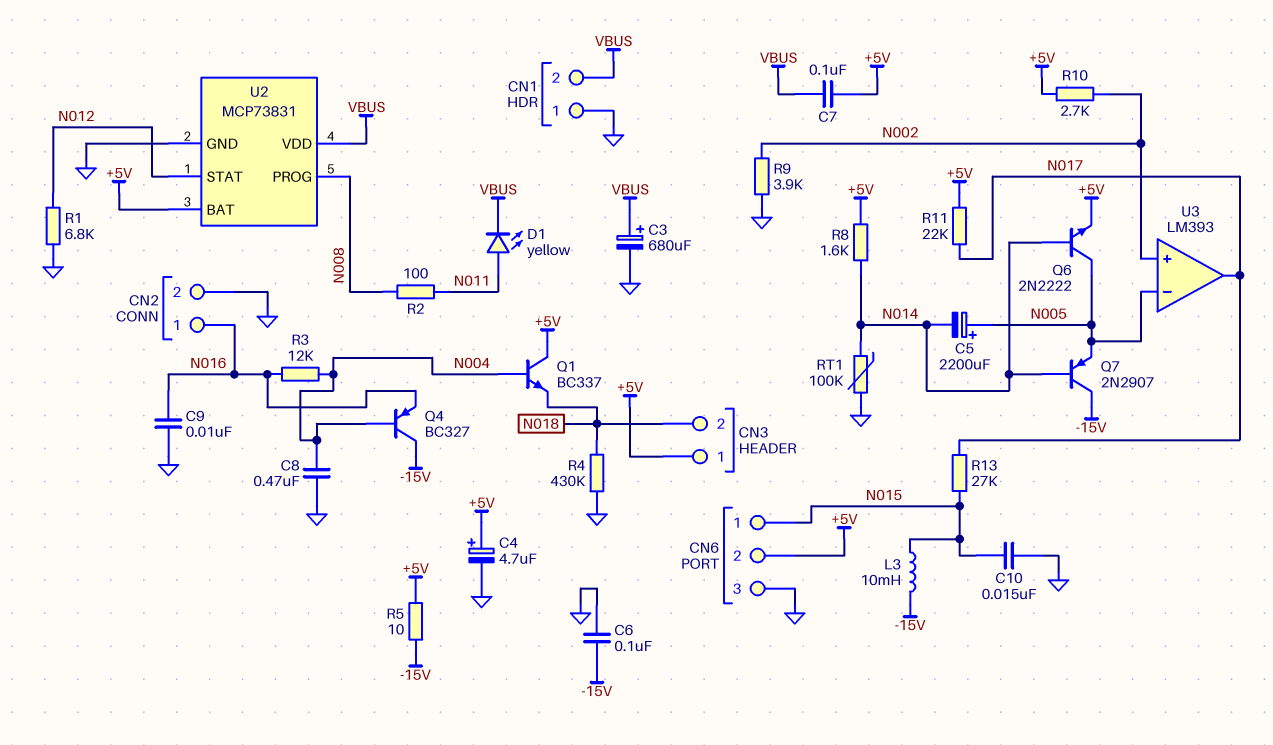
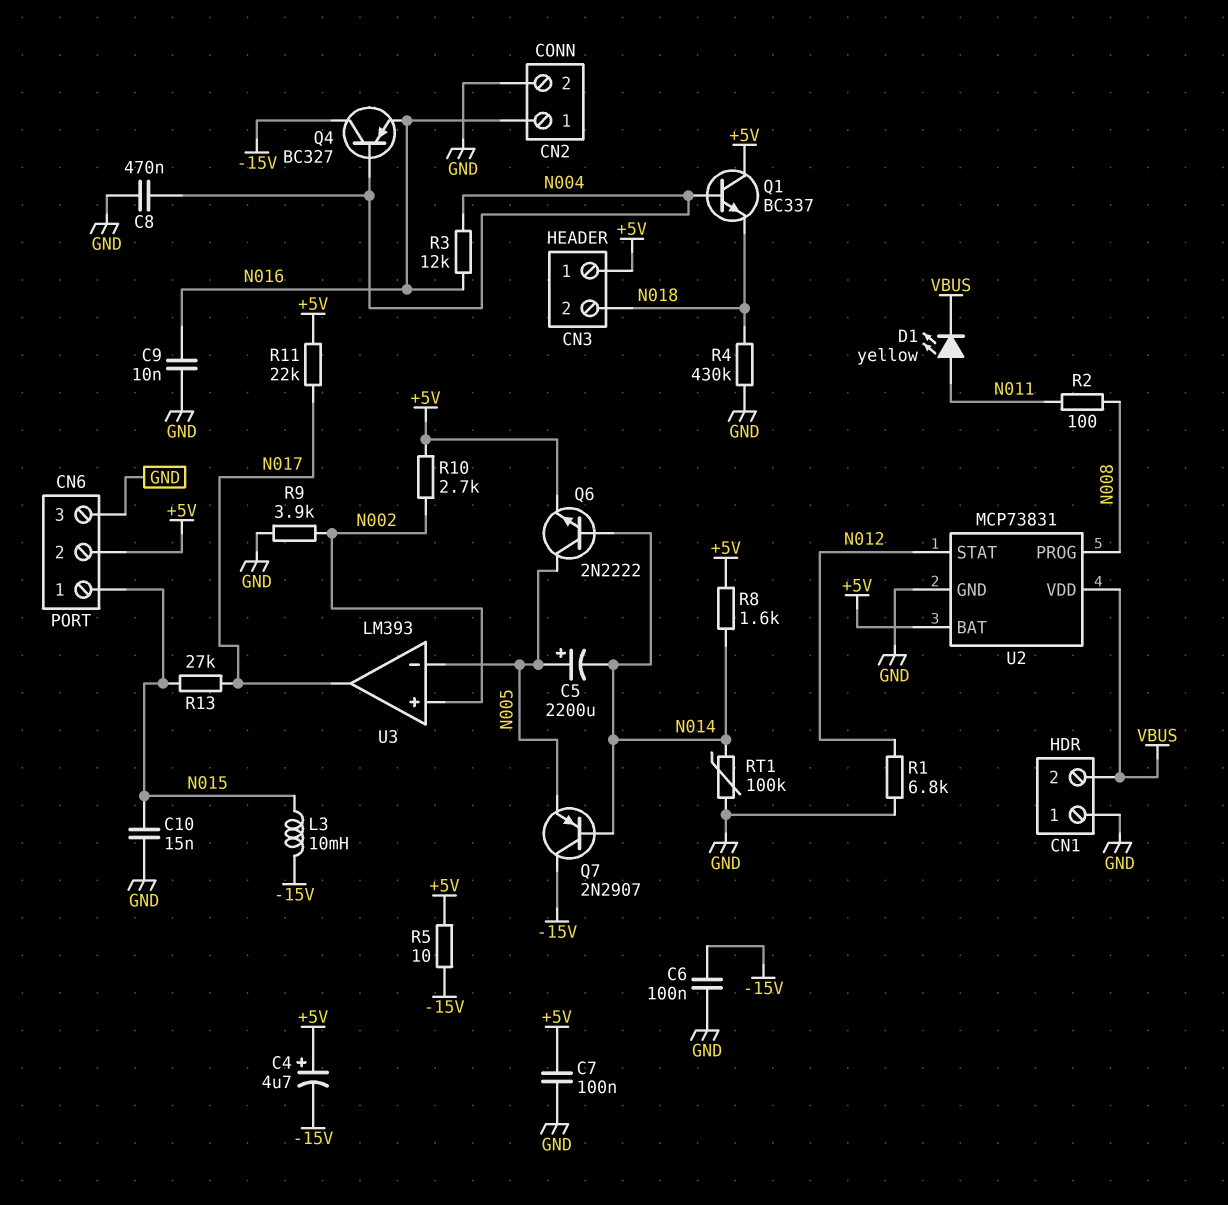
C3: 680uF (plus VBUS, minus GND) -> none
C4: 4.7uF (plus +5V, minus GND) -> 4.7uF (plus +5V, minus -15V)
C7: 100nF (+5V, VBUS) -> 100nF (+5V, GND)

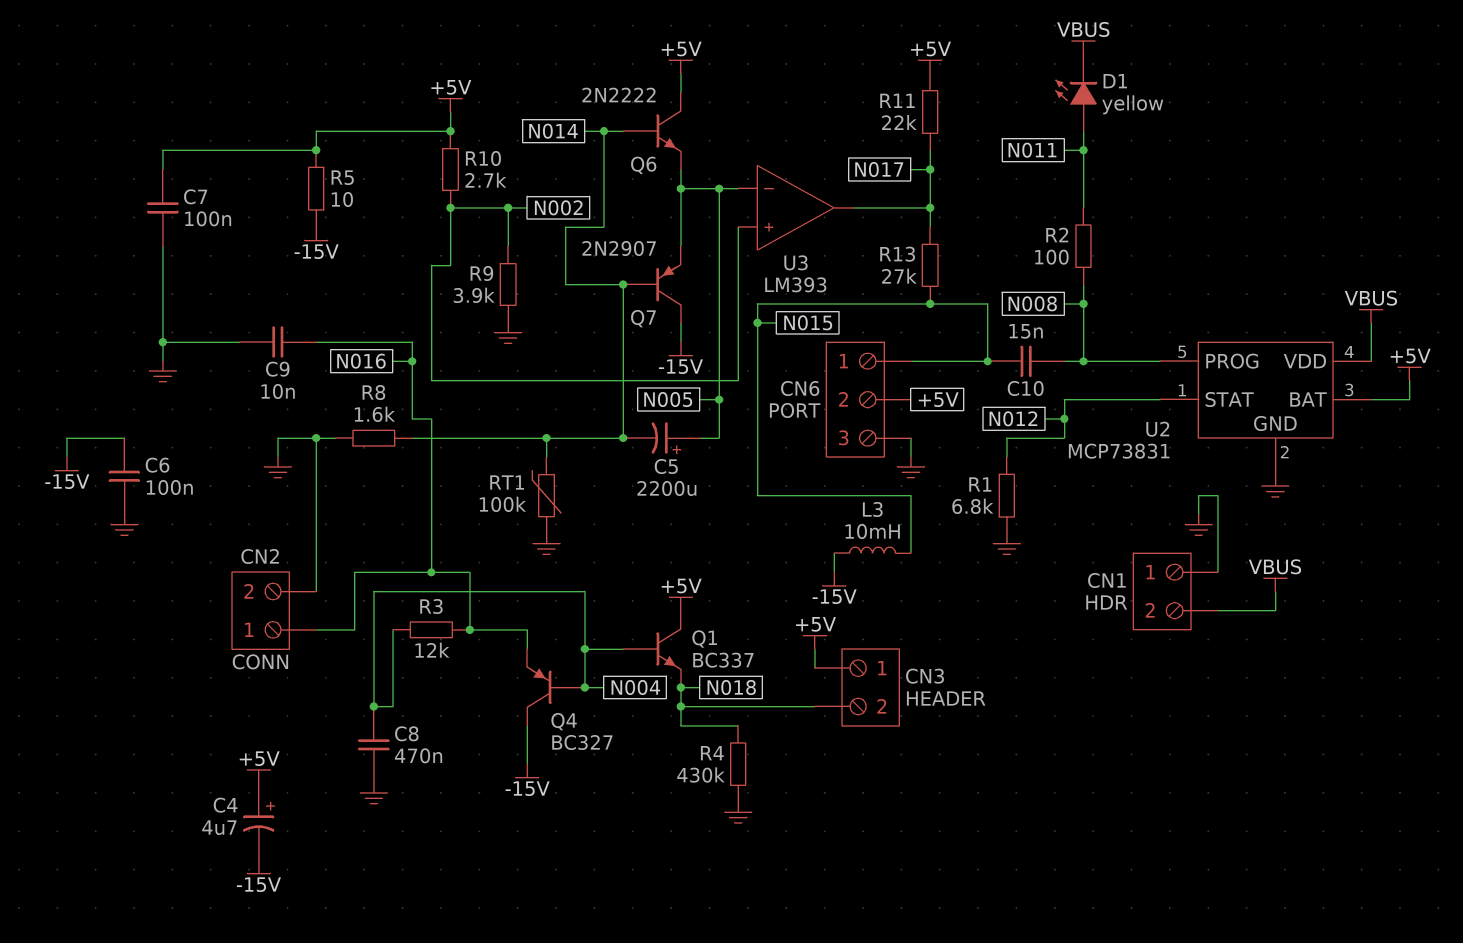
C10: 15nF (GND, N015) -> 15nF (N008, N015)
Q6: NPN 2N2222 (B N014, C N005, E +5V) -> NPN 2N2222 (B N014, C +5V, E N005)
R8: 1.6k (+5V, N014) -> 1.6k (GND, N014)

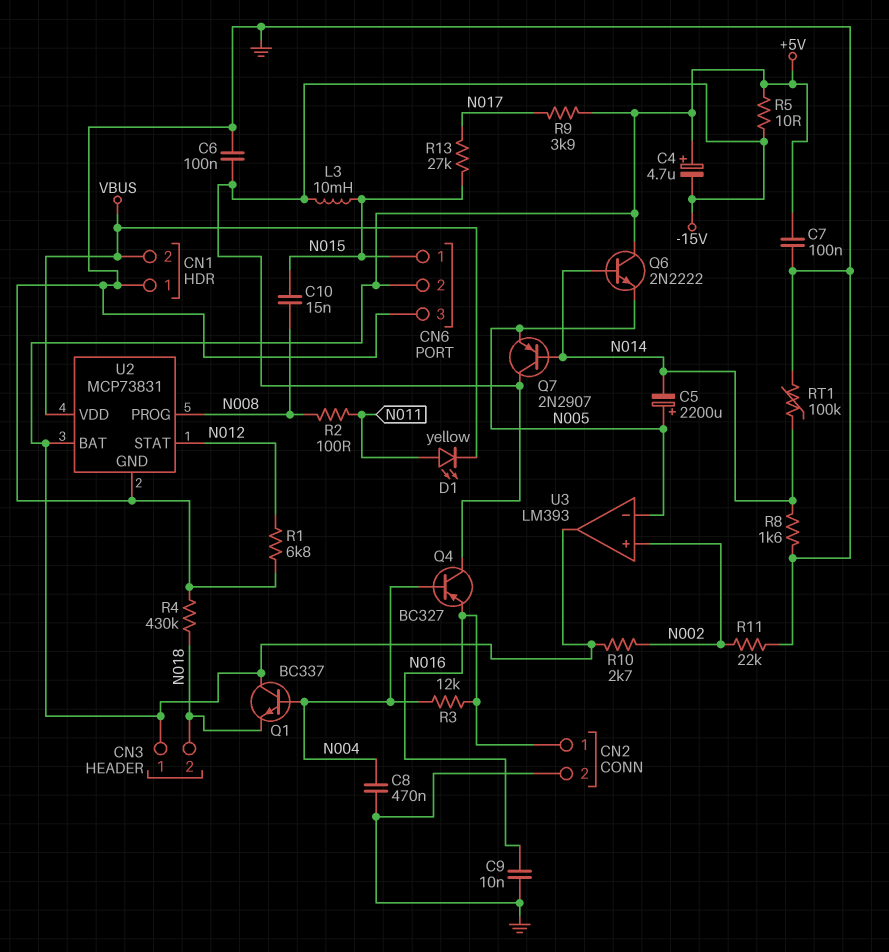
R9: 3.9k (GND, N002) -> 3.9k (+5V, N017)
R11: 22k (+5V, N017) -> 22k (GND, N002)
U3 pin out: N017 -> +5V

